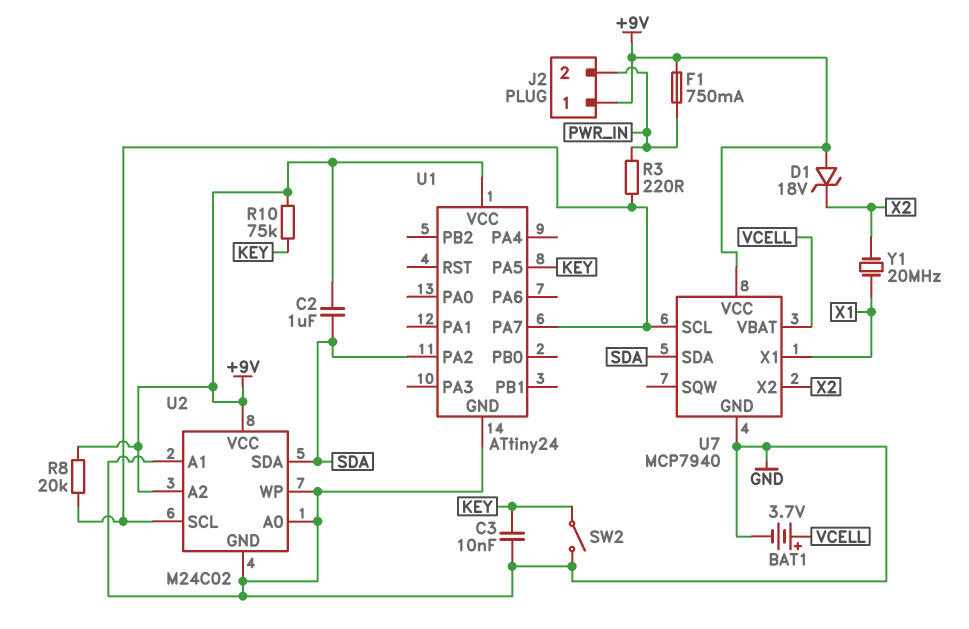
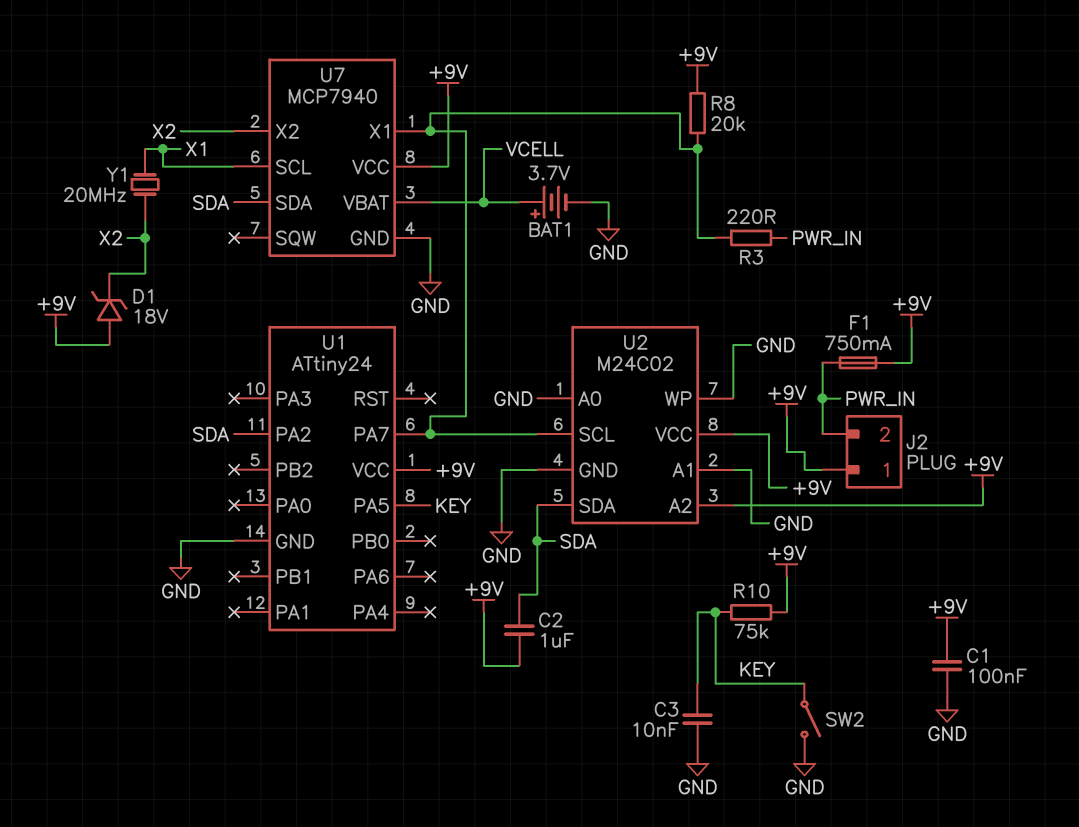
C1: none -> 100nF (+9V, GND)
U7 pin SCL: U1/PA7 -> X1
U7 pin X1: X1 -> U1/PA7

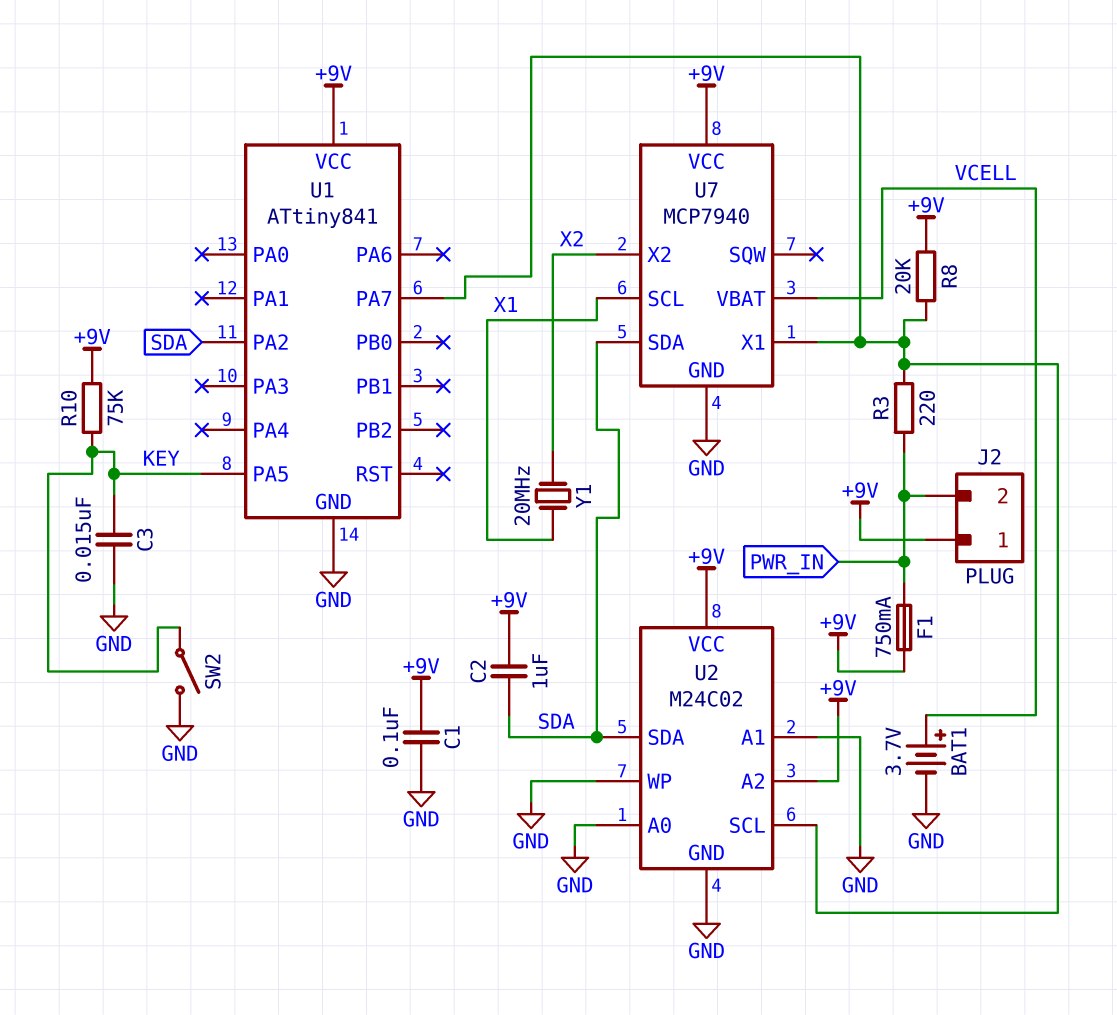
C3: 10nF (GND, KEY) -> 15nF (GND, KEY)
D1: zener 18V (A +9V, K X2) -> none
U1: ATtiny24 -> ATtiny841

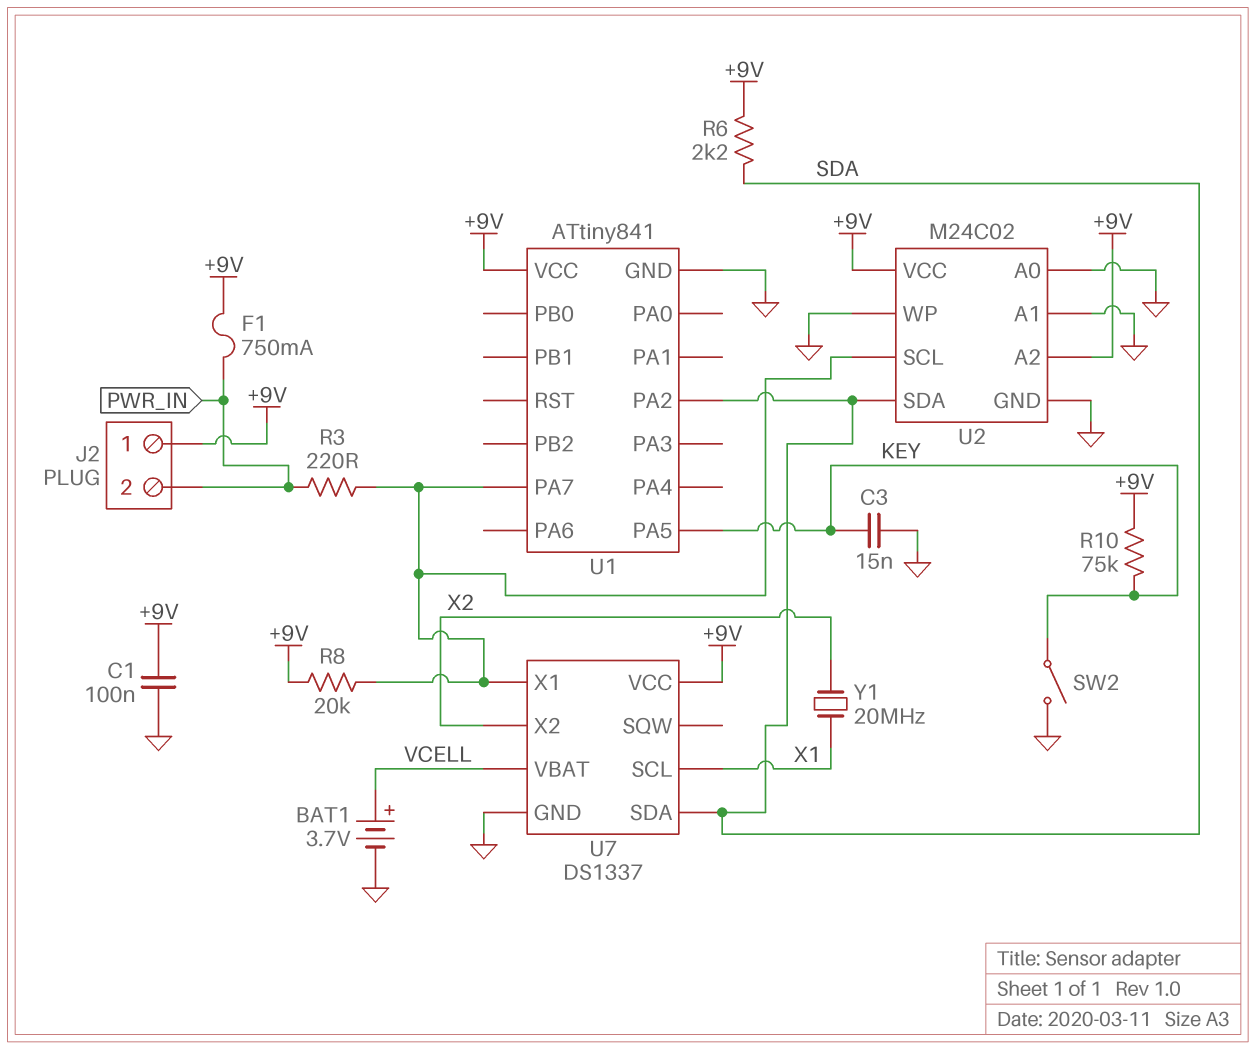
C2: 1uF (+9V, SDA) -> none
R6: none -> 2.2k (+9V, SDA)
U7: MCP7940 -> DS1337

